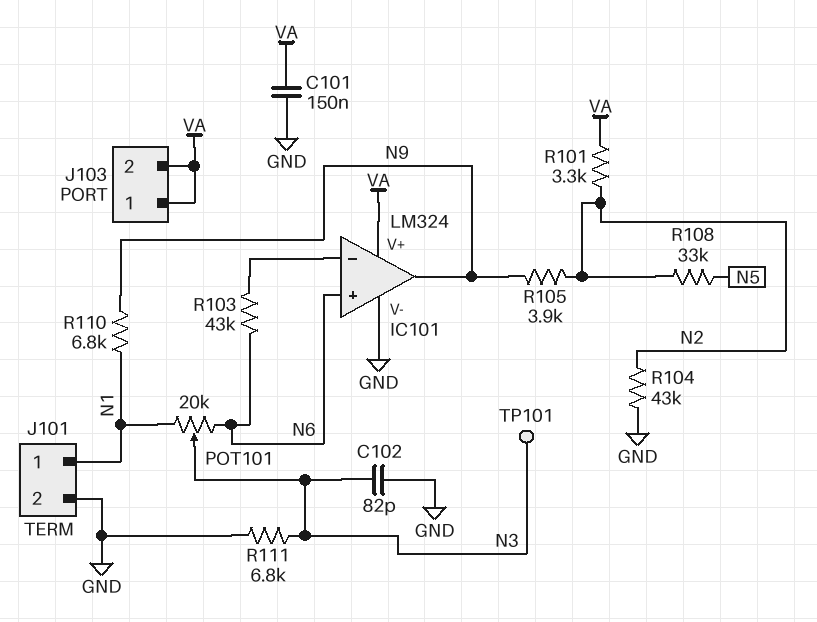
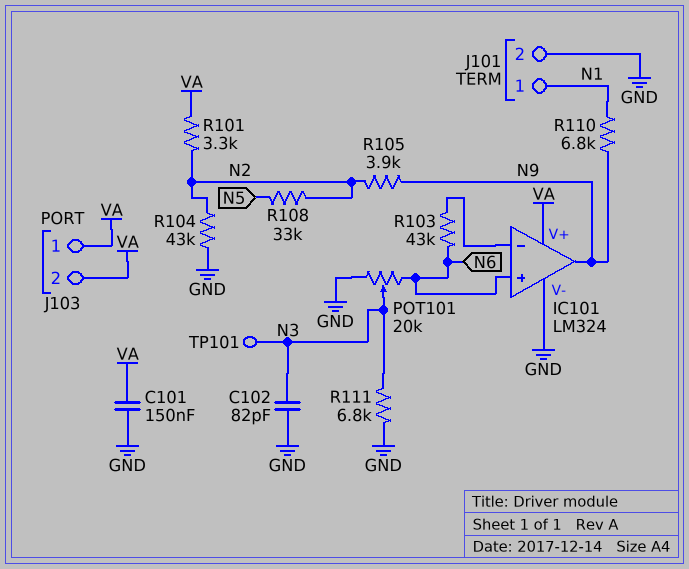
POT101: 20k (N1, N6, wiper N3) -> 20k (GND, N6, wiper N3)

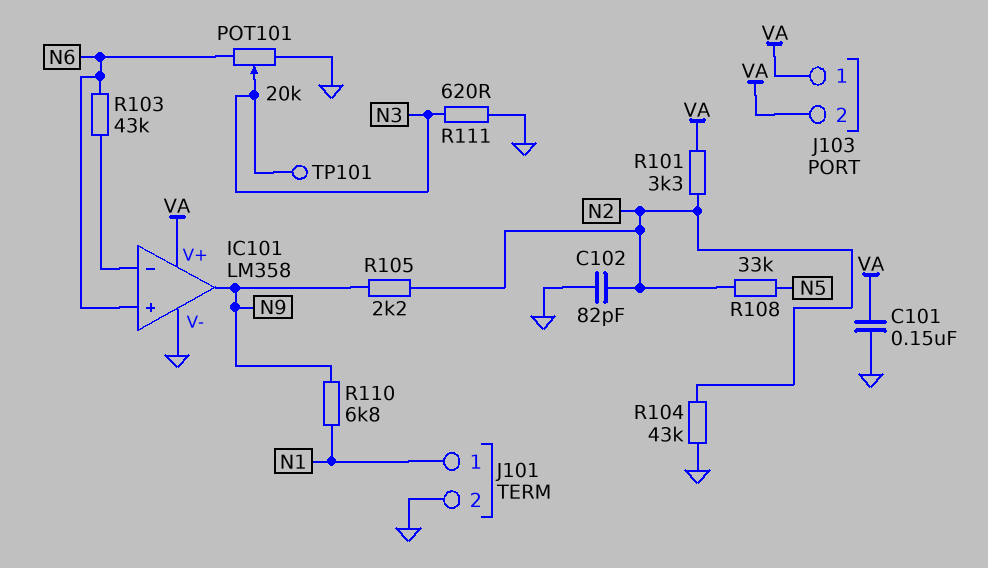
C102: 82pF (GND, N3) -> 82pF (GND, N2)
IC101: LM324 -> LM358
R105: 3.9k (N2, N9) -> 2.2k (N2, N9)
R111: 6.8k (GND, N3) -> 620 (GND, N3)

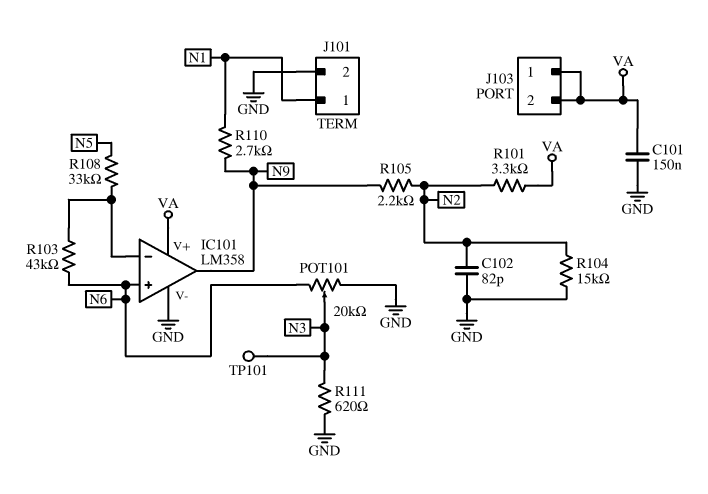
R104: 43k (GND, N2) -> 15k (GND, N2)
R108: 33k (N2, N5) -> 33k (IC101/in-, N5)
R110: 6.8k (N1, N9) -> 2.7k (N1, N9)

